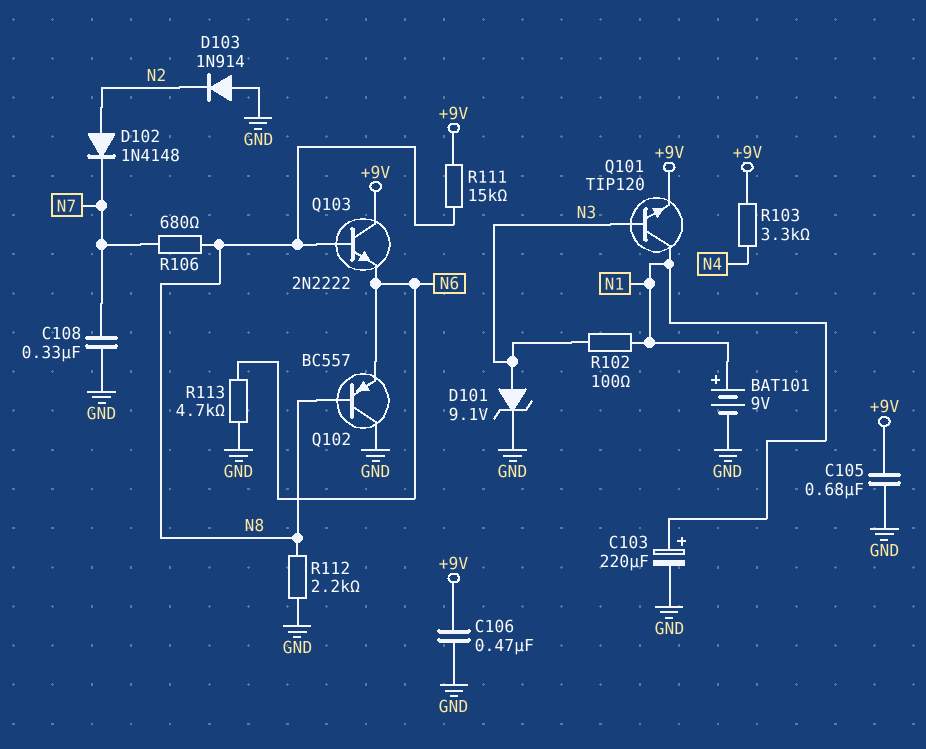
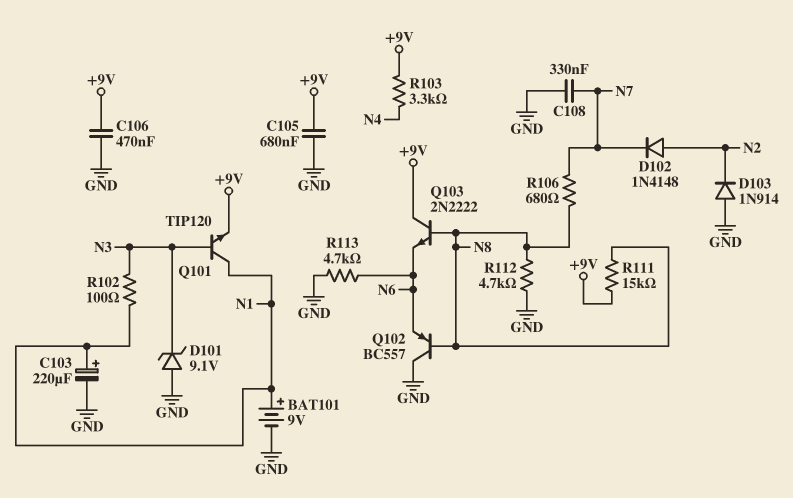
D101: zener 9.1V (A N3, K GND) -> zener 9.1V (A GND, K N3)
R112: 2.2k (GND, N8) -> 4.7k (GND, N8)

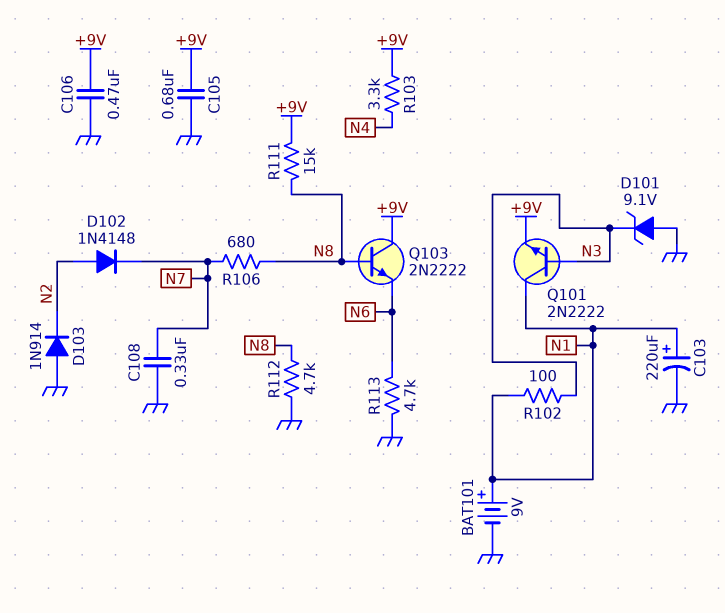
Q101: NPN TIP120 (B N3, C N1, E +9V) -> NPN 2N2222 (B N3, C N1, E +9V)
Q102: PNP BC557 (B N8, C GND, E N6) -> none

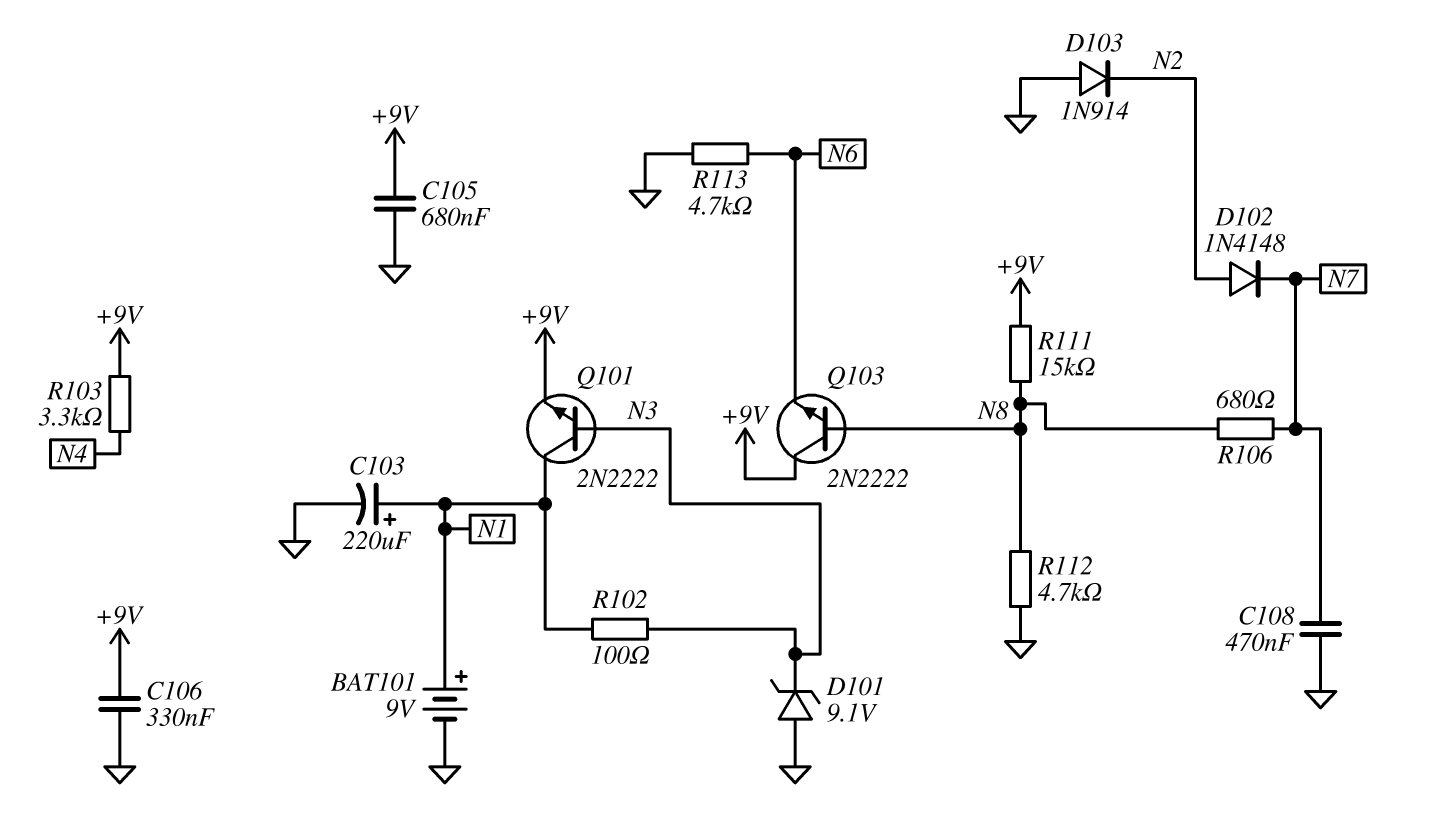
C106: 470nF (+9V, GND) -> 330nF (+9V, GND)
C108: 330nF (GND, N7) -> 470nF (GND, N7)

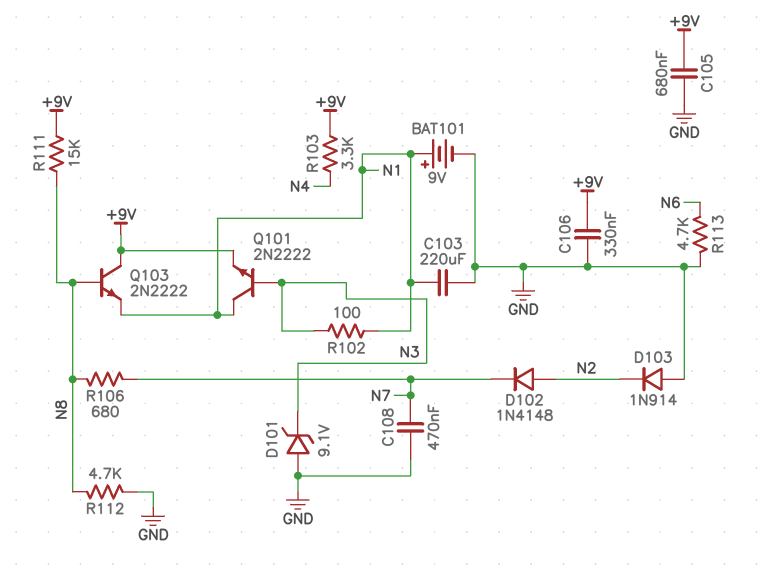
C103: 220uF (plus N1, minus GND) -> 220uF (GND, N1)
Q103: NPN 2N2222 (B N8, C +9V, E N6) -> NPN 2N2222 (B N8, C +9V, E N1)

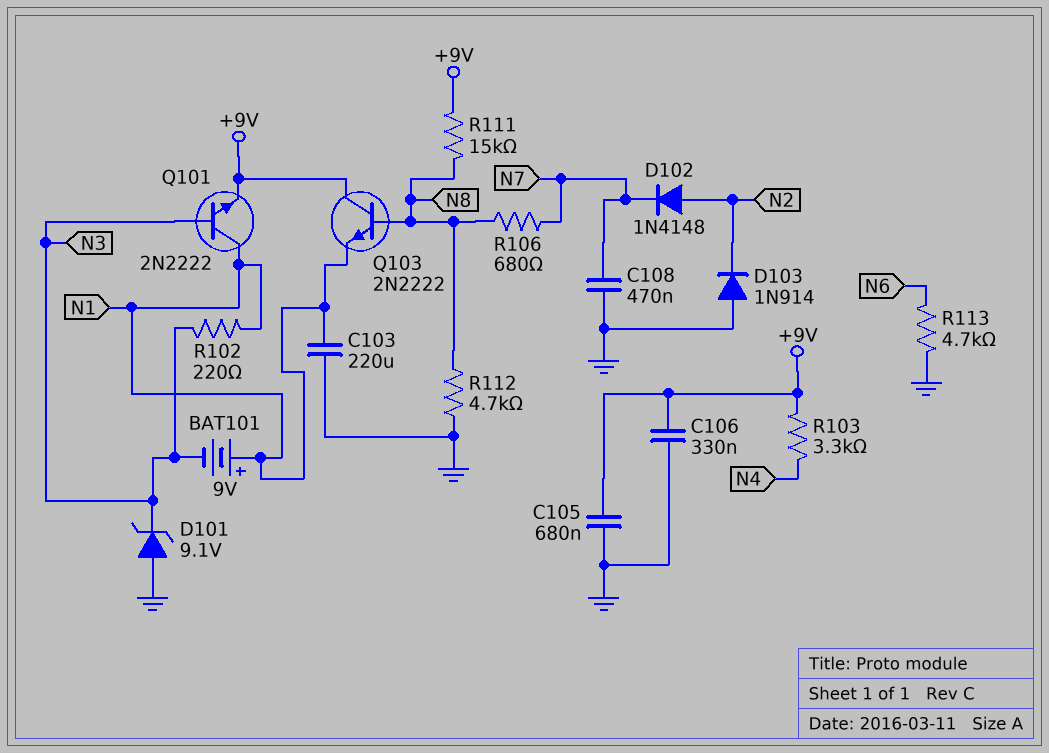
BAT101: 9V (plus N1, minus GND) -> 9V (plus N1, minus N3)
R102: 100 (N1, N3) -> 220 (N1, N3)

